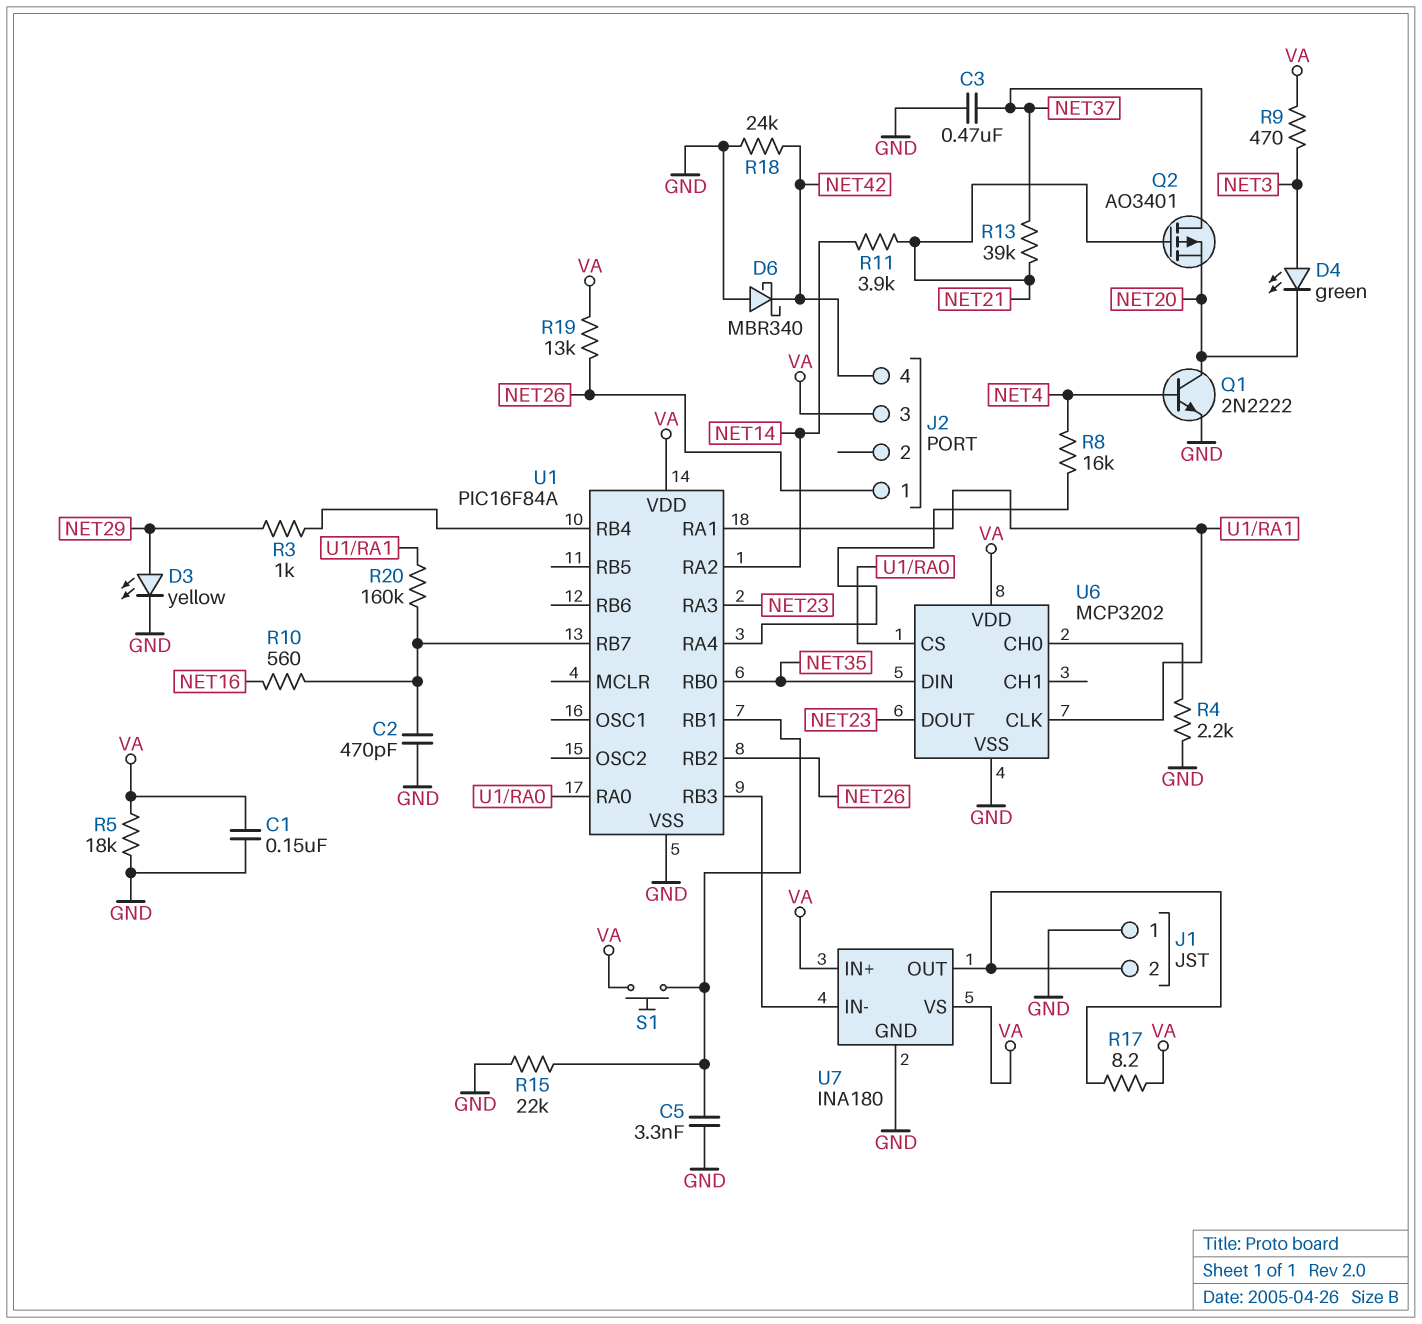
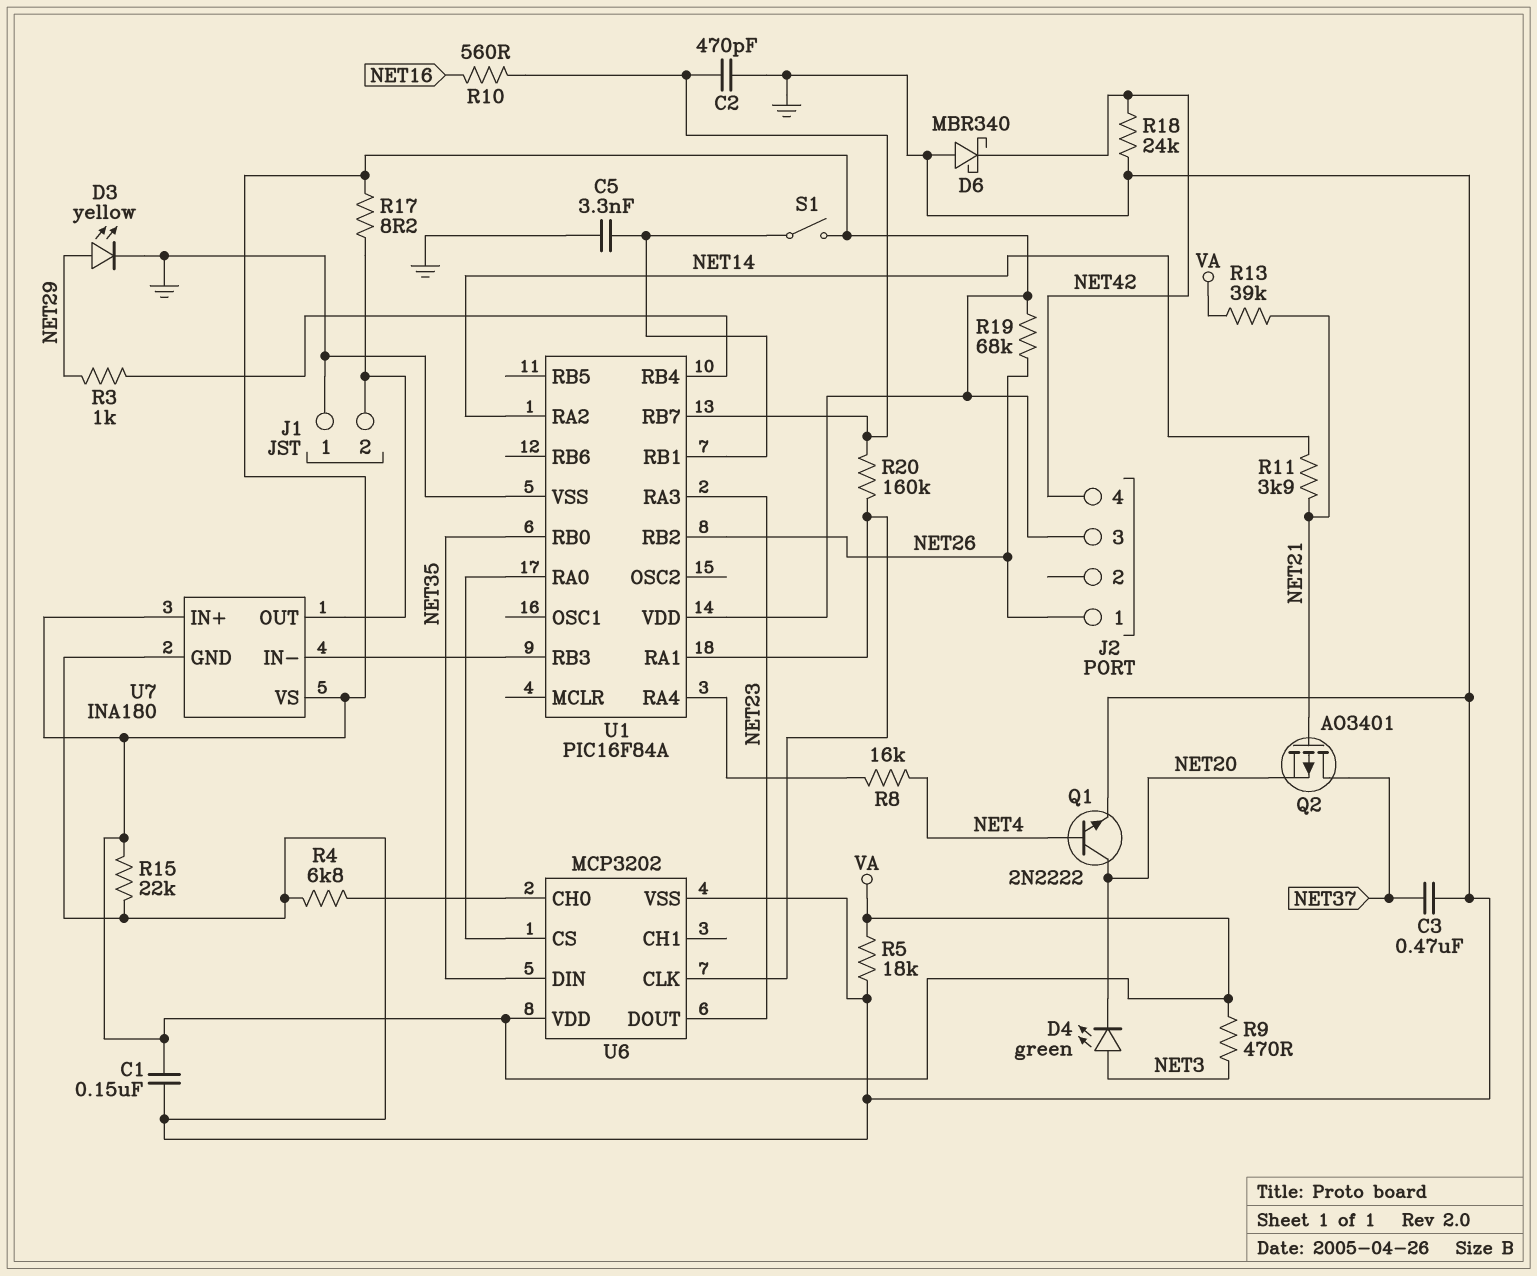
R4: 2.2k (GND, U6/CH0) -> 6.8k (GND, U6/CH0)
R13: 39k (NET21, NET37) -> 39k (NET21, VA)
R15: 22k (GND, U1/RB1) -> 22k (GND, VA)
R19: 13k (NET26, VA) -> 68k (NET26, VA)
S1: button (U1/RB1, VA) -> switch (U1/RB1, VA)

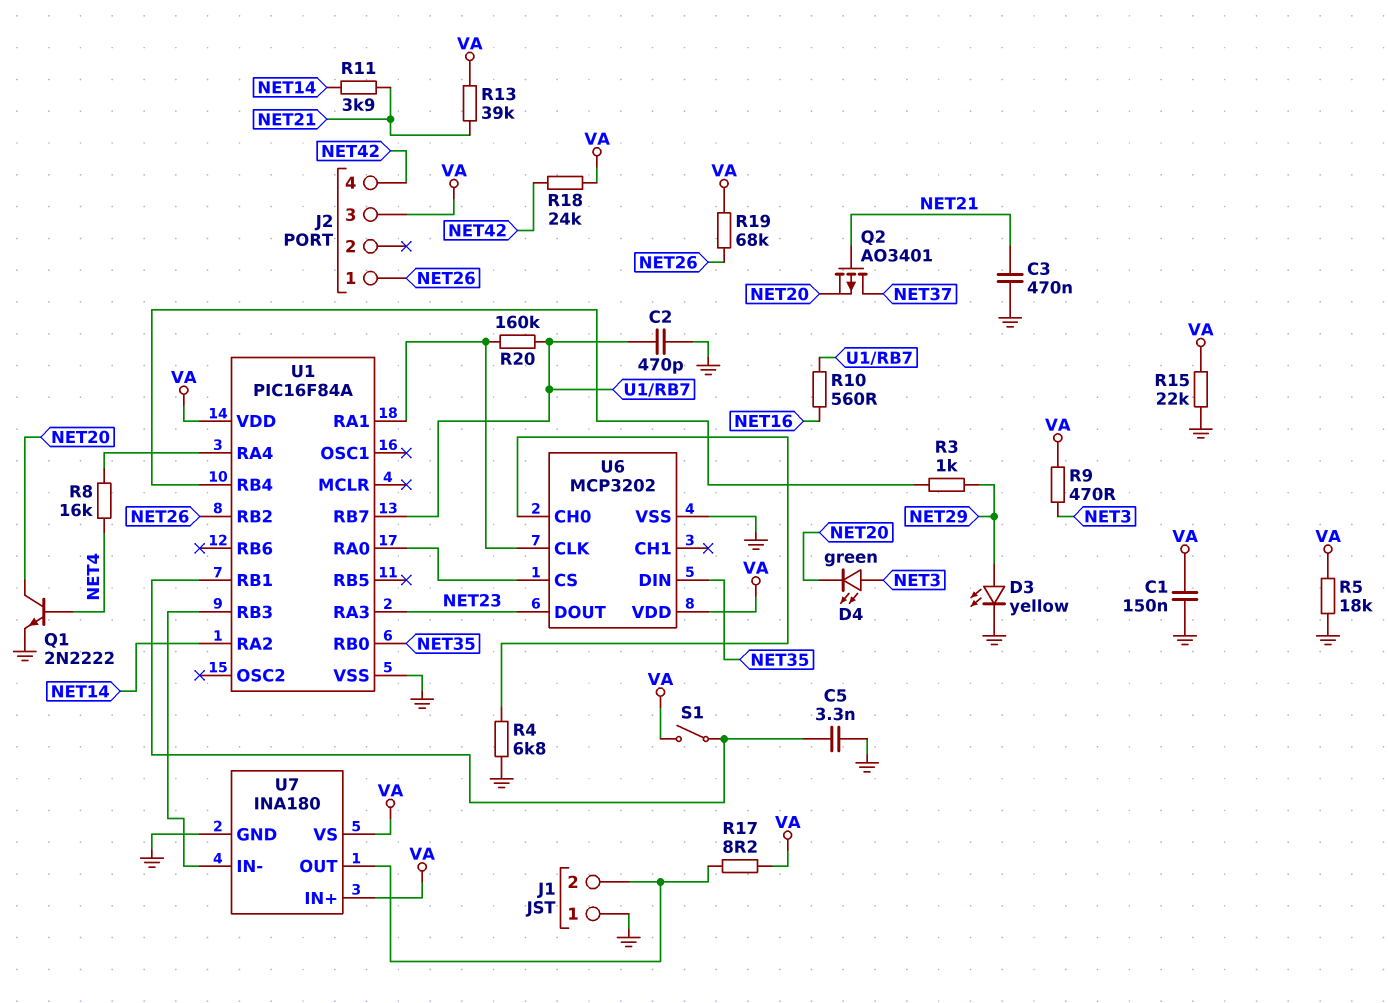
C3: 470nF (GND, NET37) -> 470nF (GND, NET21)
D6: schottky MBR340 (A GND, K NET42) -> none
R18: 24k (GND, NET42) -> 24k (NET42, VA)

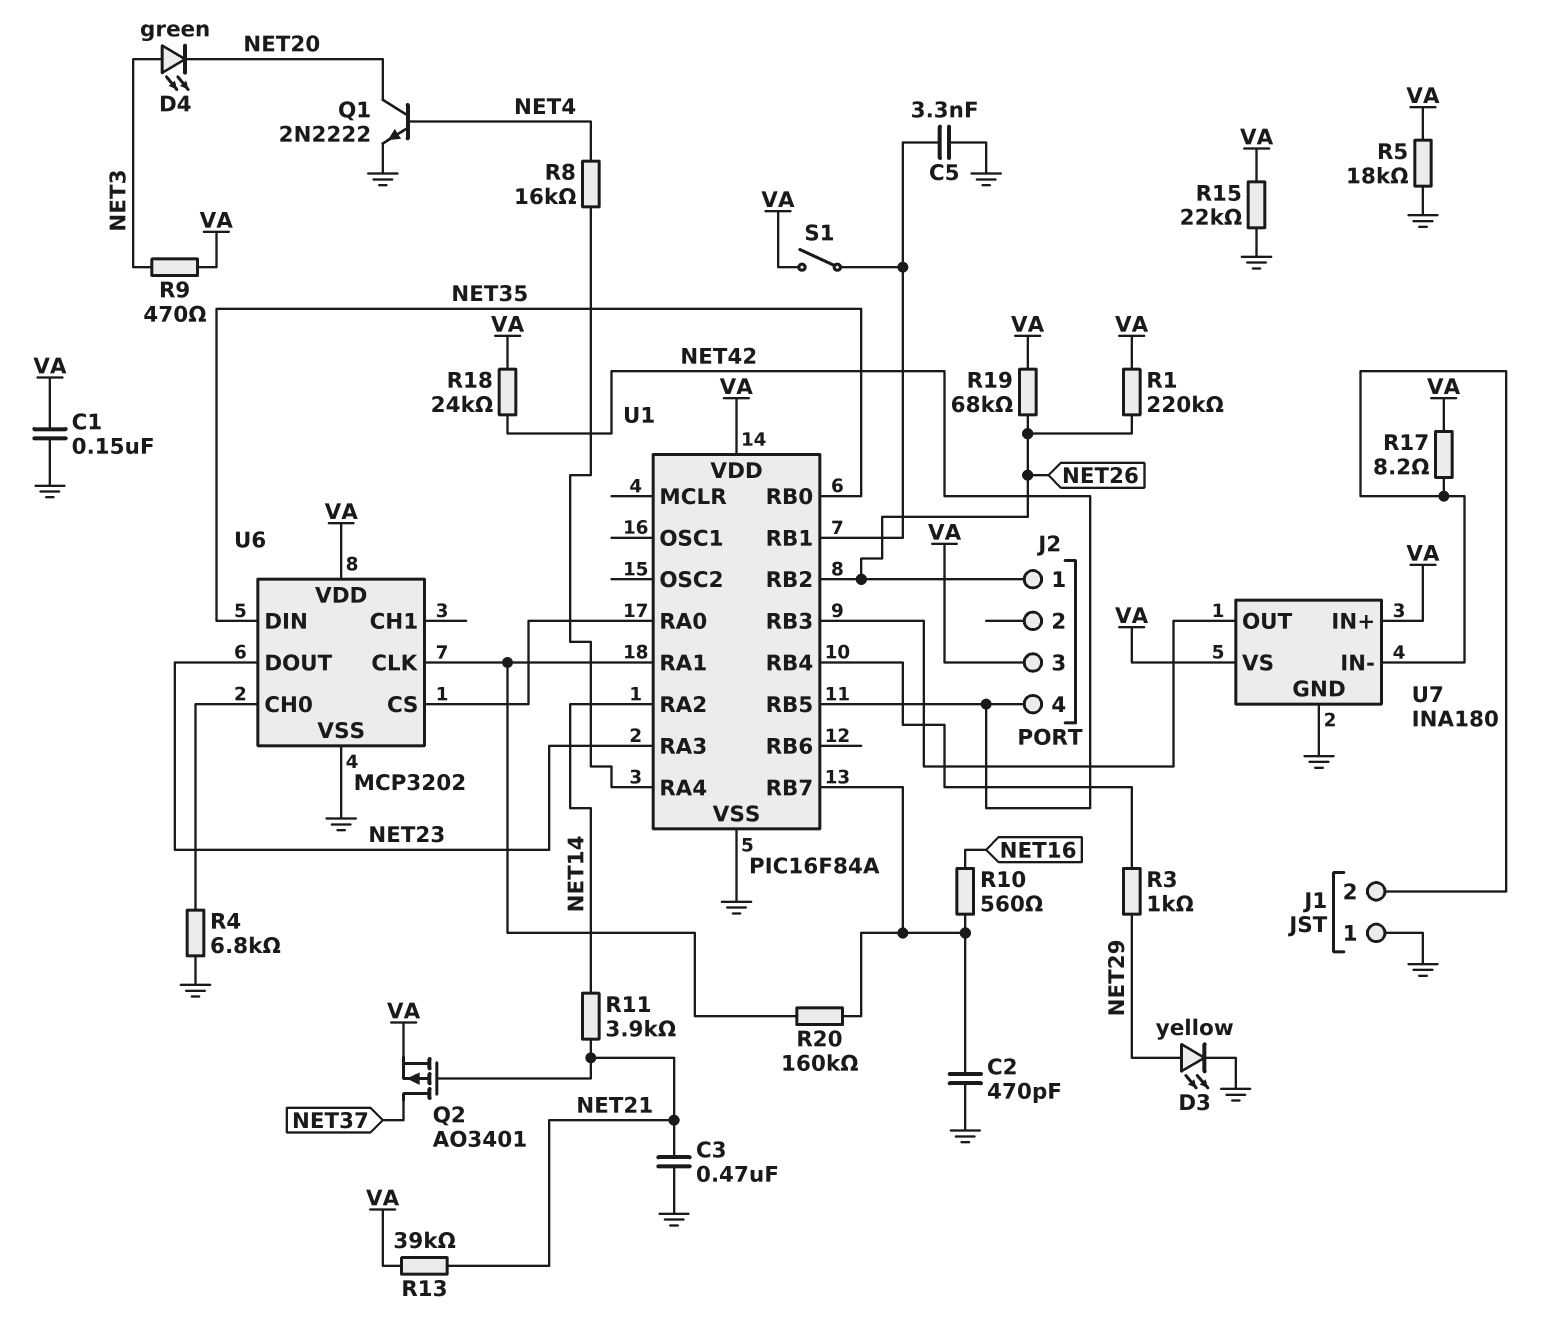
Q2: PMOS AO3401 (G NET21, D NET37, S NET20) -> PMOS AO3401 (G NET21, D NET37, S VA)
R1: none -> 220k (NET26, VA)
U1 pin RB5: none -> NET42
U7 pin IN-: U1/RB3 -> J1/2
U7 pin OUT: J1/2 -> U1/RB3

